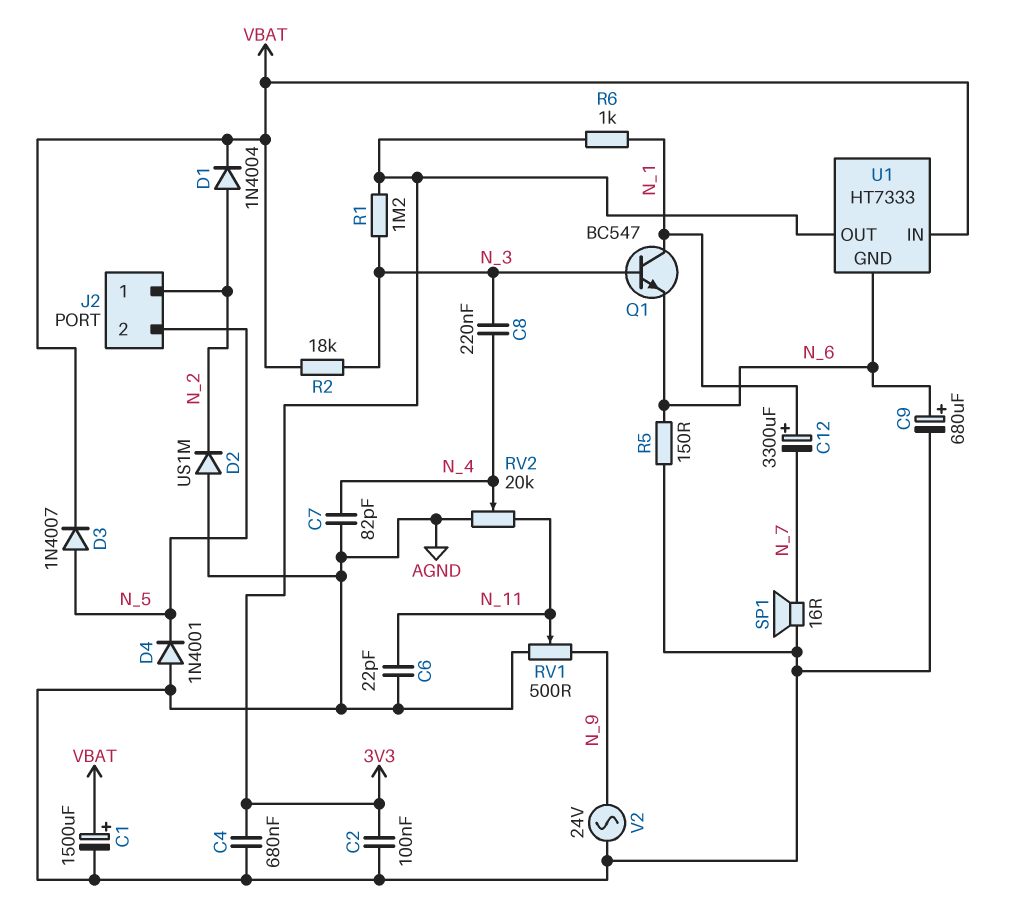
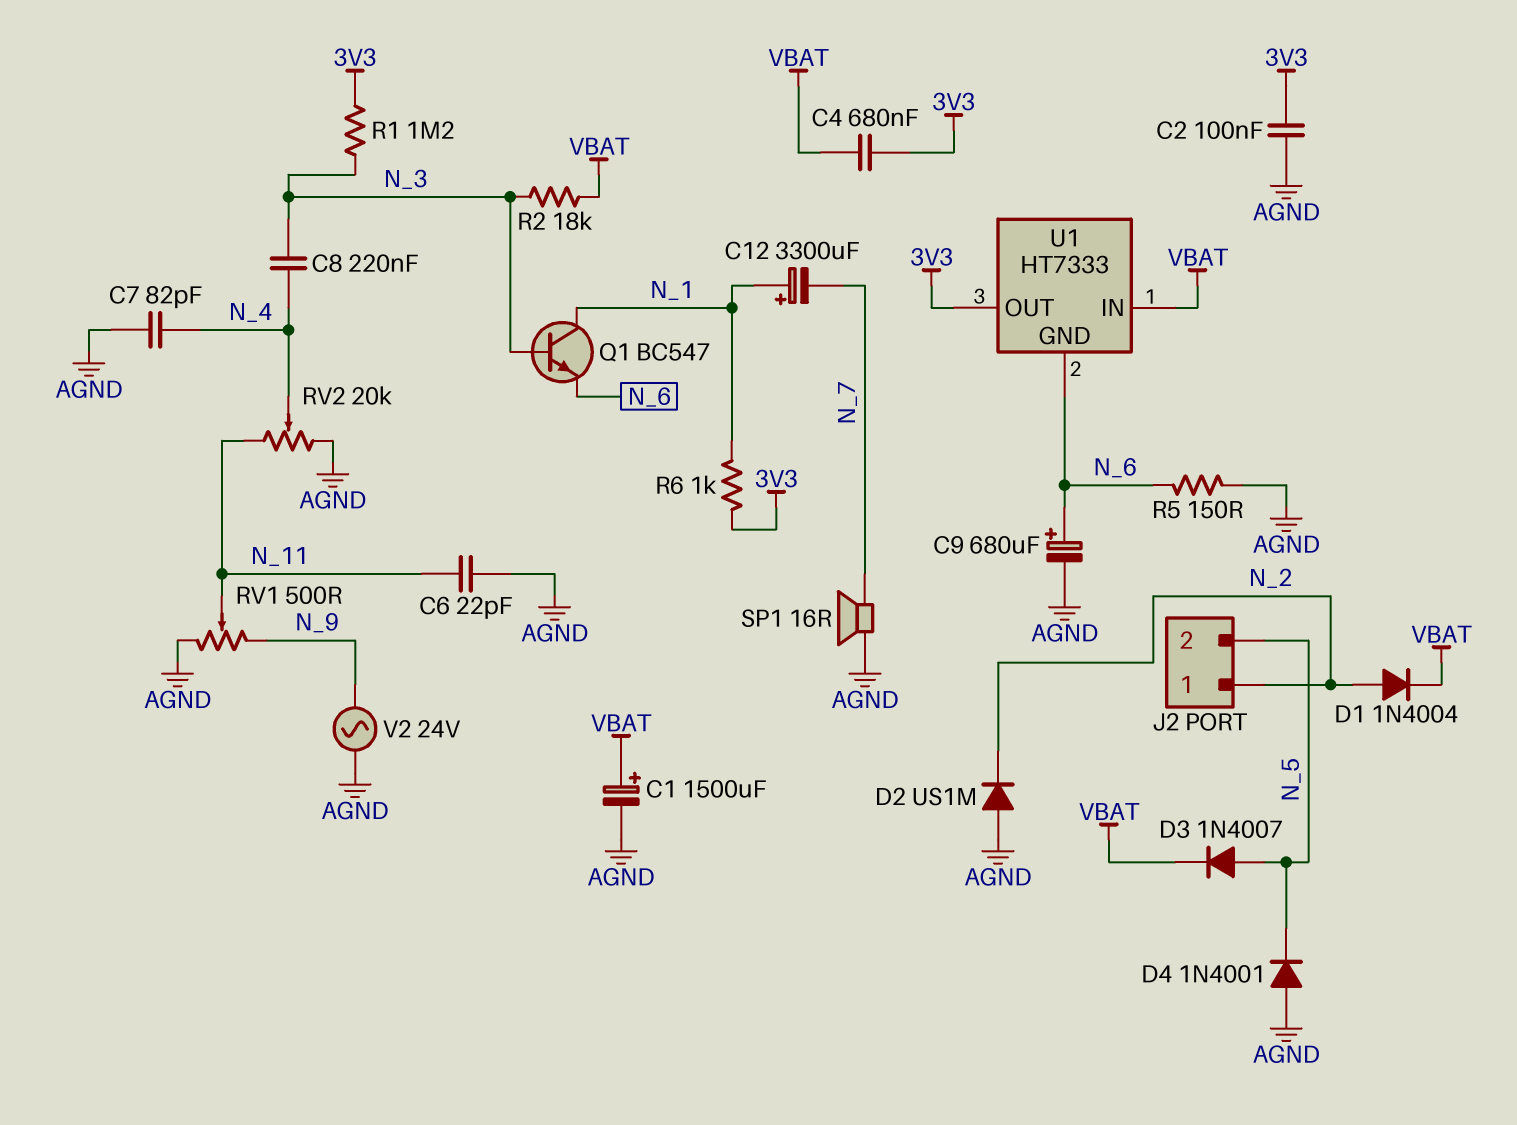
C4: 680nF (3V3, AGND) -> 680nF (3V3, VBAT)

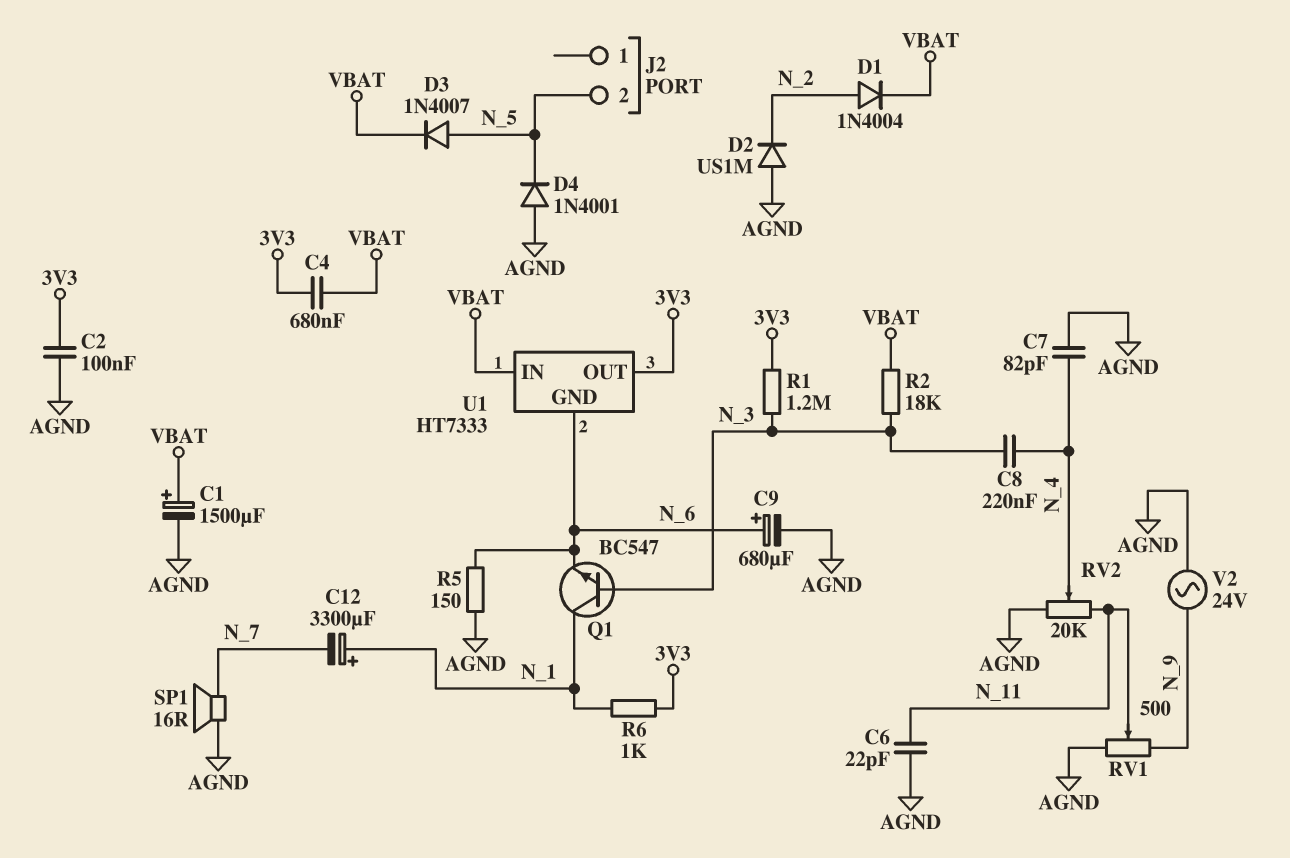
J2 pin 1: N_2 -> none

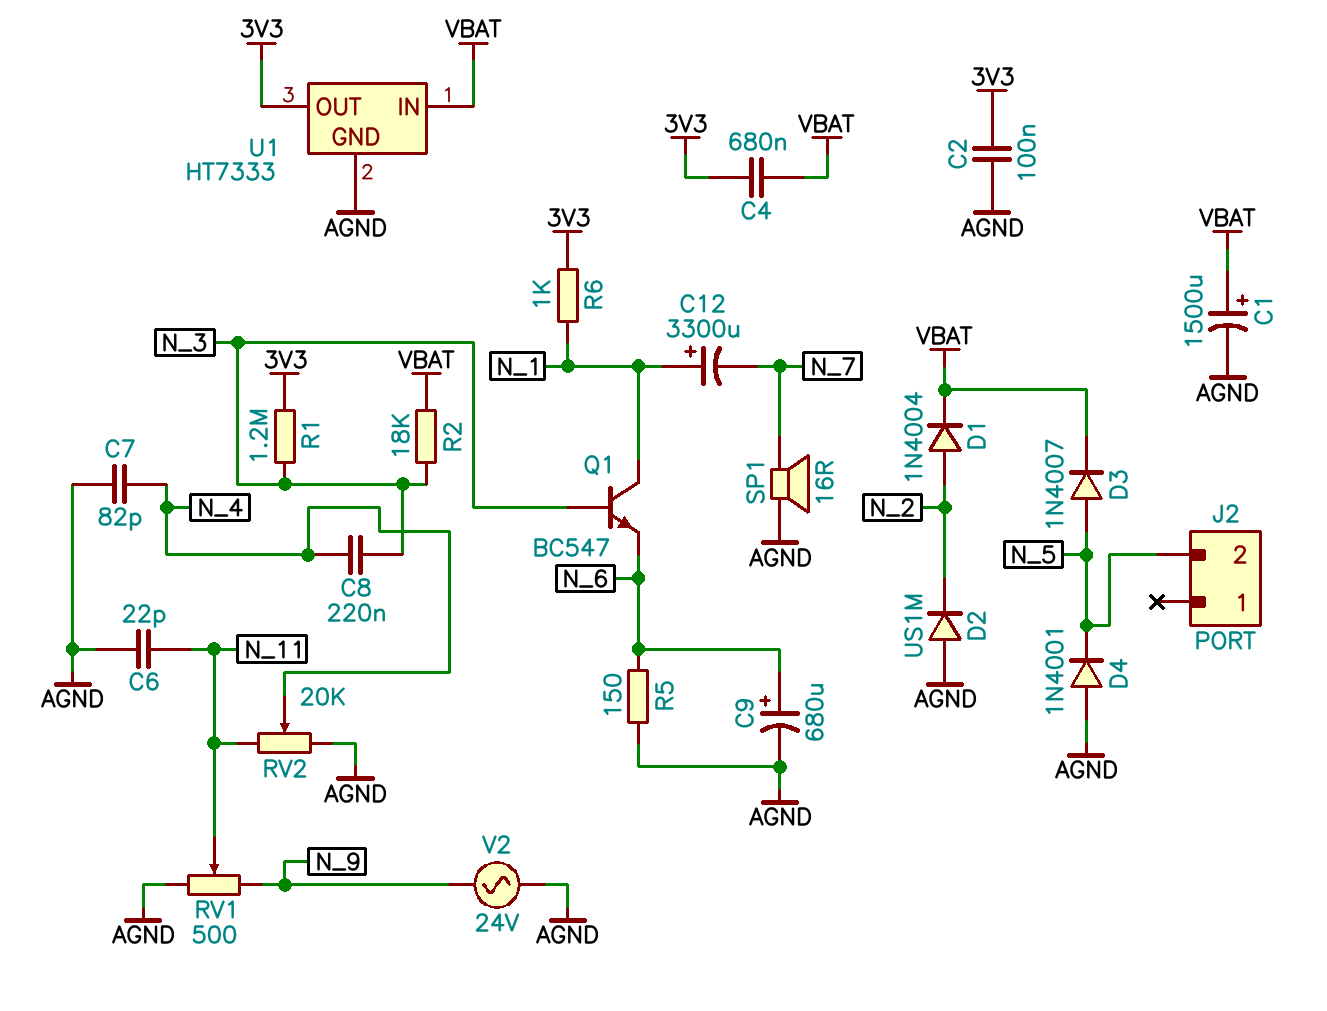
U1 pin GND: N_6 -> AGND

